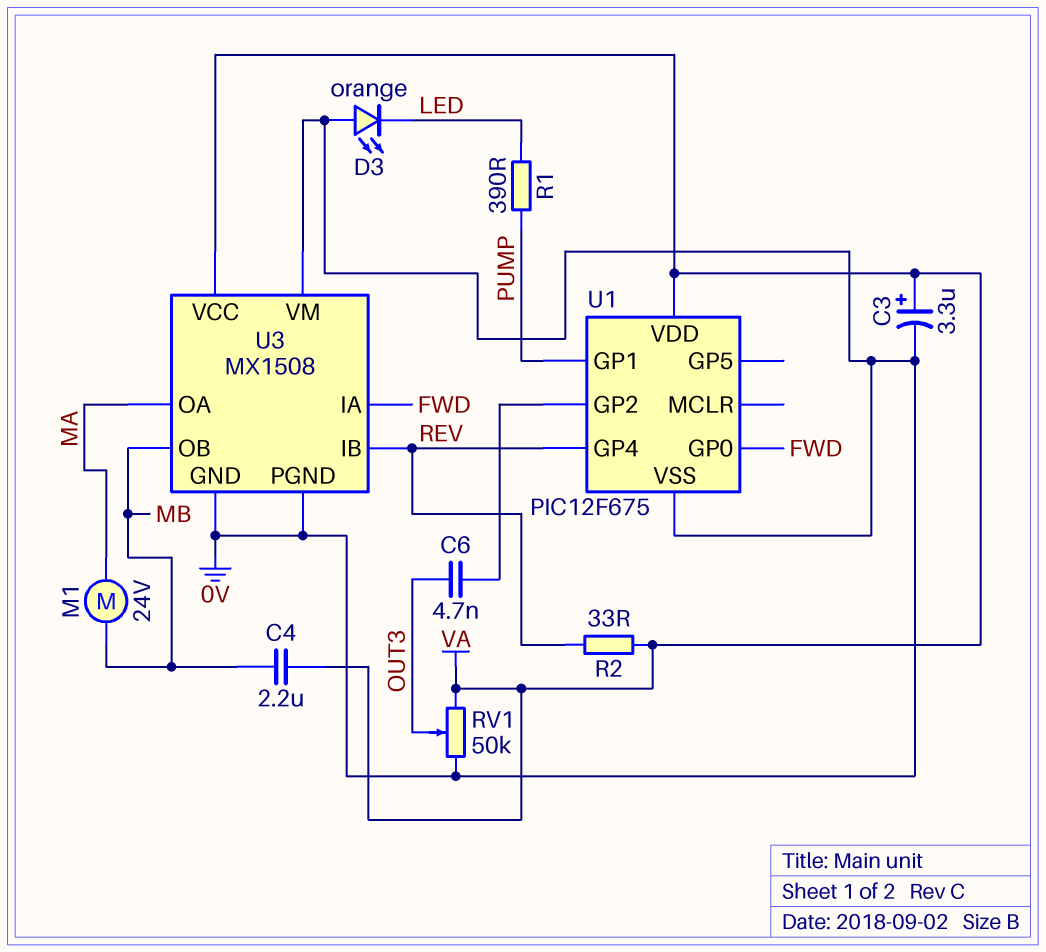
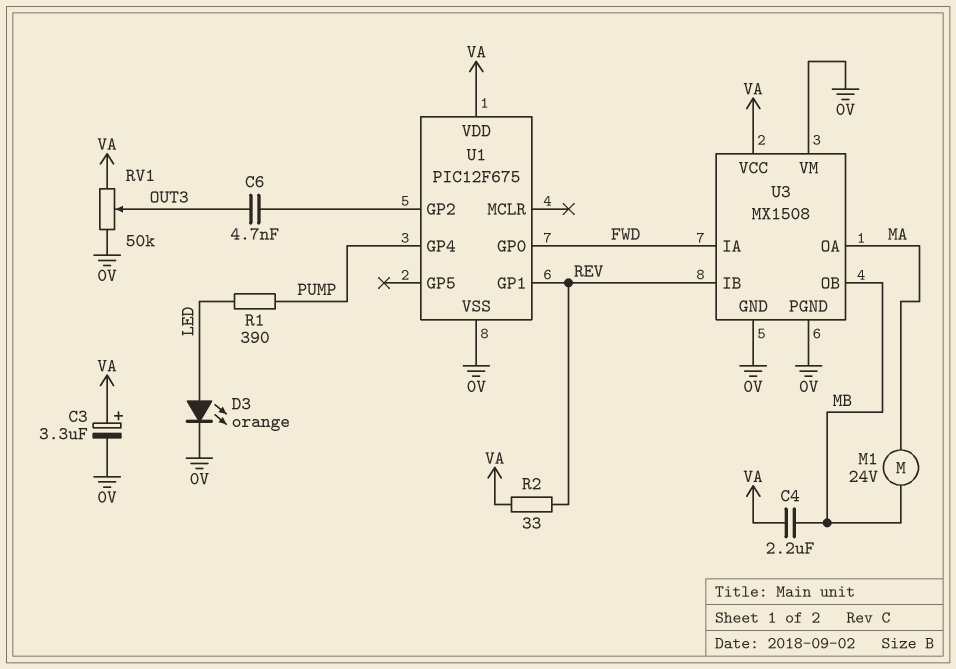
D3: LED orange (A 0V, K LED) -> LED orange (A LED, K 0V)
U1 pin GP1: PUMP -> REV
U1 pin GP4: REV -> PUMP

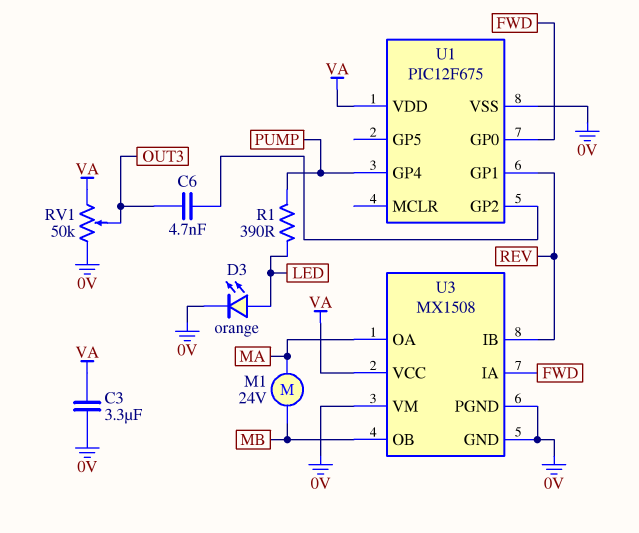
C3: 3.3uF (plus VA, minus 0V) -> 3.3uF (0V, VA)
C4: 2.2uF (MB, VA) -> none
R2: 33 (REV, VA) -> none

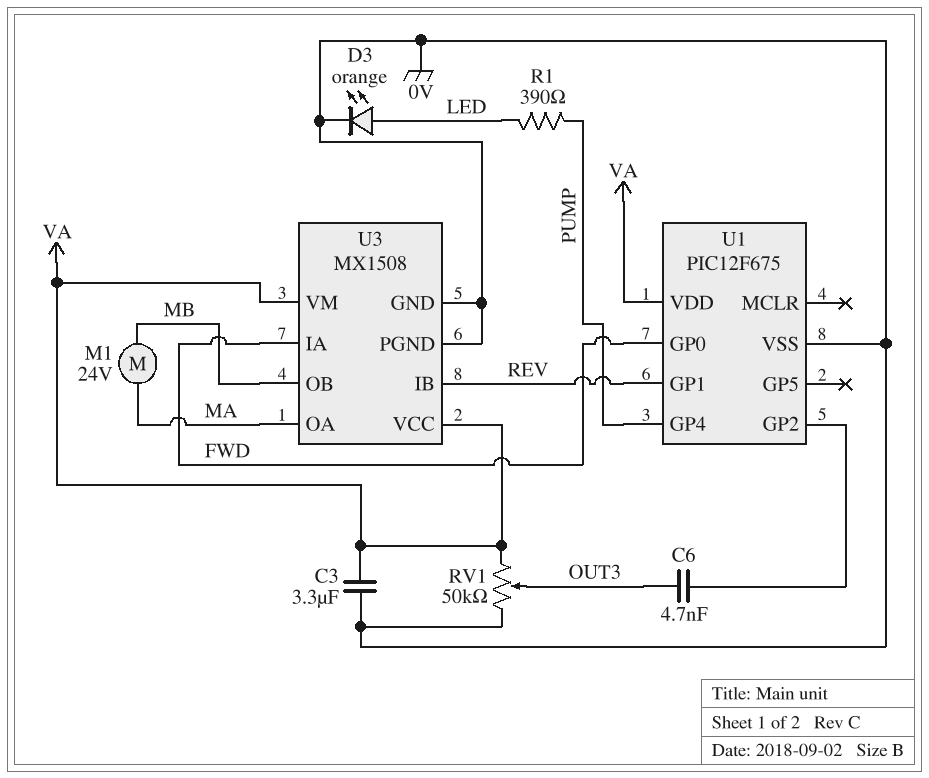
U3 pin VM: 0V -> VA

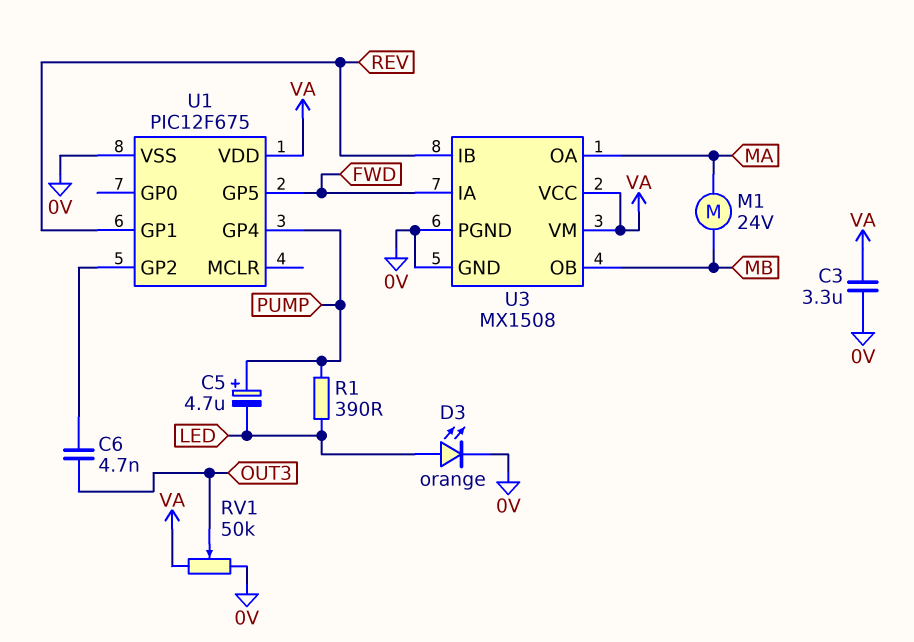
C5: none -> 4.7uF (plus PUMP, minus LED)
U1 pin GP0: FWD -> none
U1 pin GP5: none -> FWD

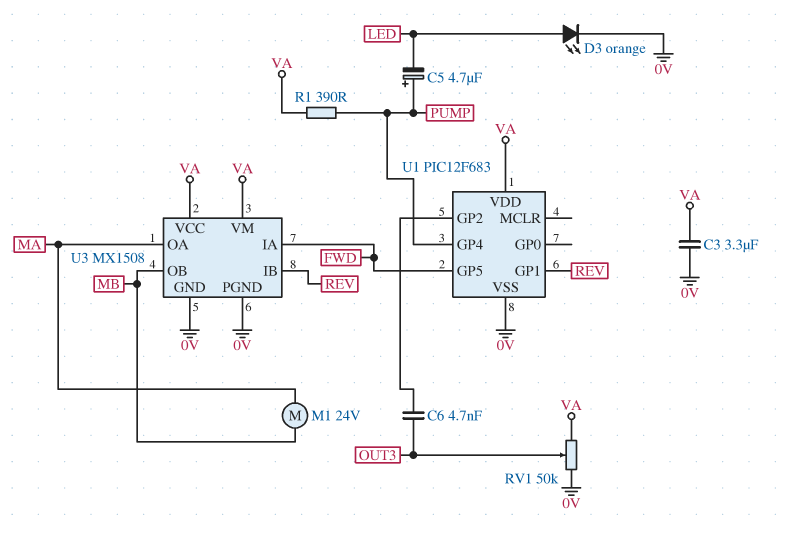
R1: 390 (LED, PUMP) -> 390 (PUMP, VA)
U1: PIC12F675 -> PIC12F683

